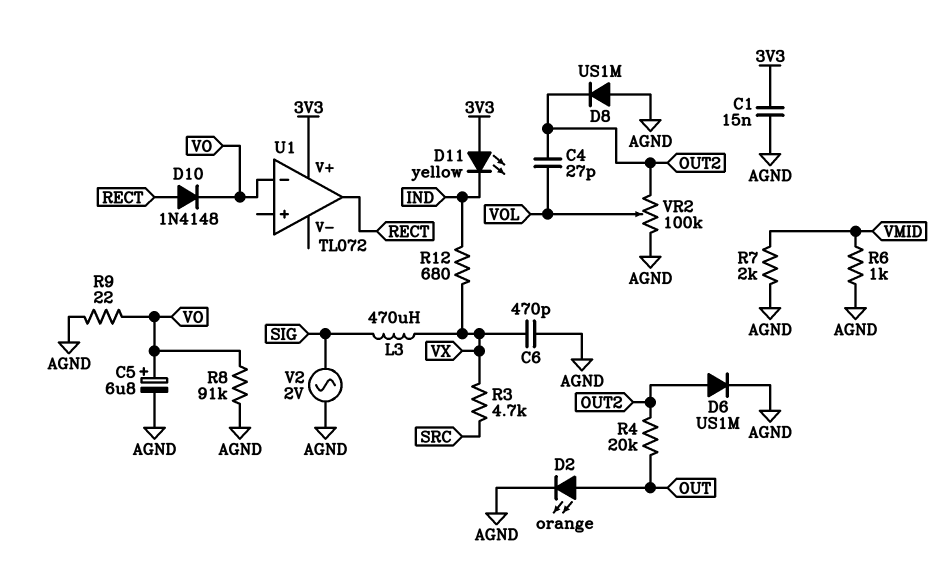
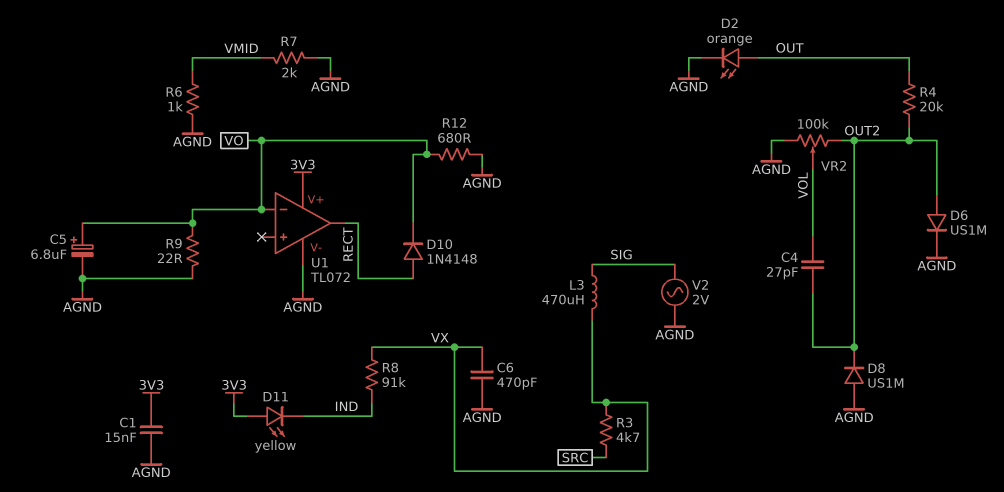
R8: 91k (AGND, VO) -> 91k (IND, VX)
R12: 680 (IND, VX) -> 680 (AGND, VO)
U1 pin V-: none -> AGND

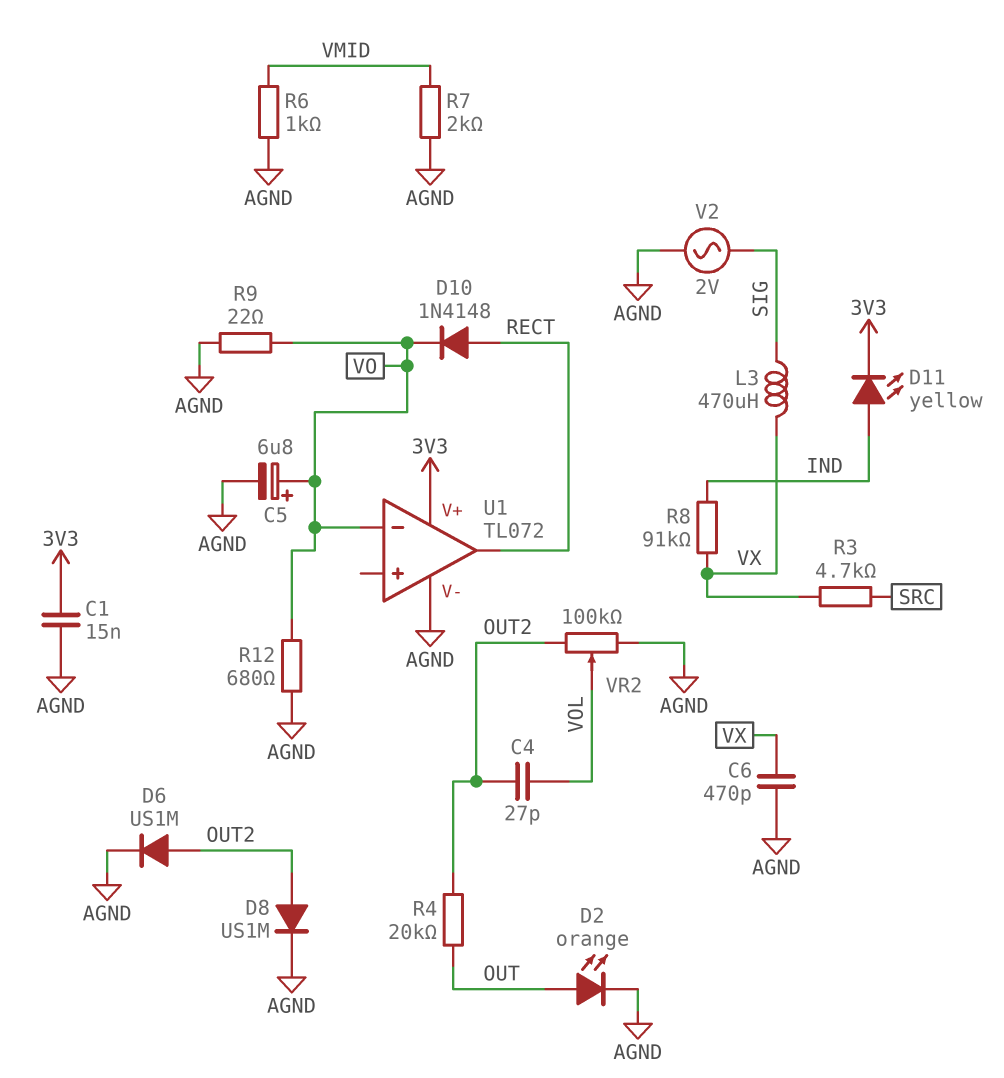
D8: diode US1M (A AGND, K OUT2) -> diode US1M (A OUT2, K AGND)
D11: LED yellow (A 3V3, K IND) -> LED yellow (A IND, K 3V3)

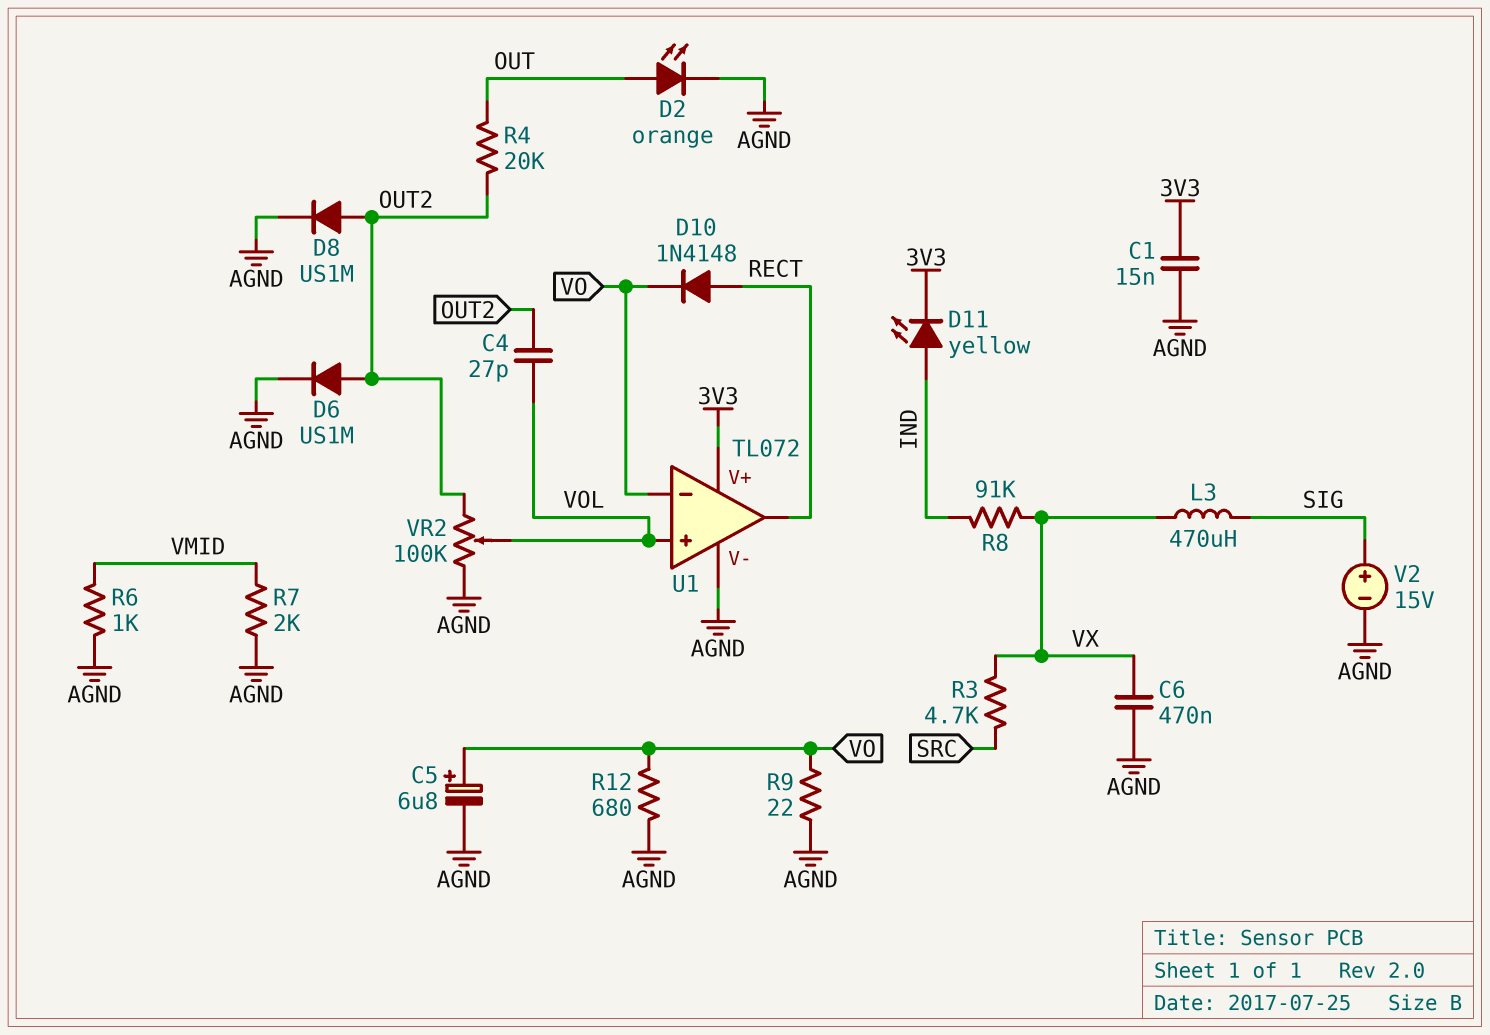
C6: 470pF (AGND, VX) -> 470nF (AGND, VX)
U1 pin in+: none -> VOL
V2: AC 2V (AGND, SIG) -> 15V (plus SIG, minus AGND)

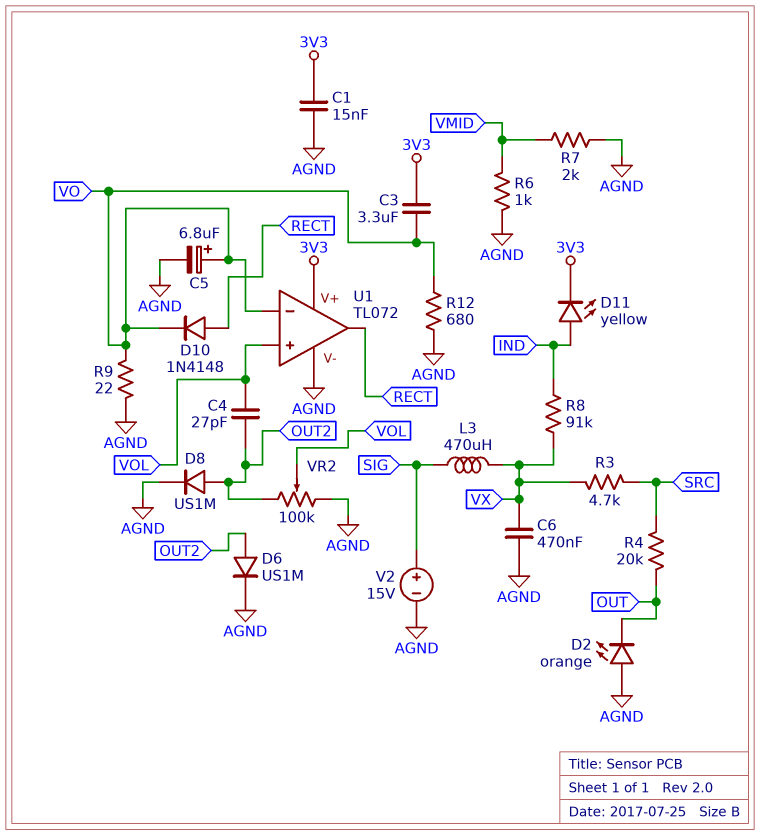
C3: none -> 3.3uF (3V3, VO)
D2: LED orange (A OUT, K AGND) -> LED orange (A AGND, K OUT)
R4: 20k (OUT, OUT2) -> 20k (OUT, SRC)

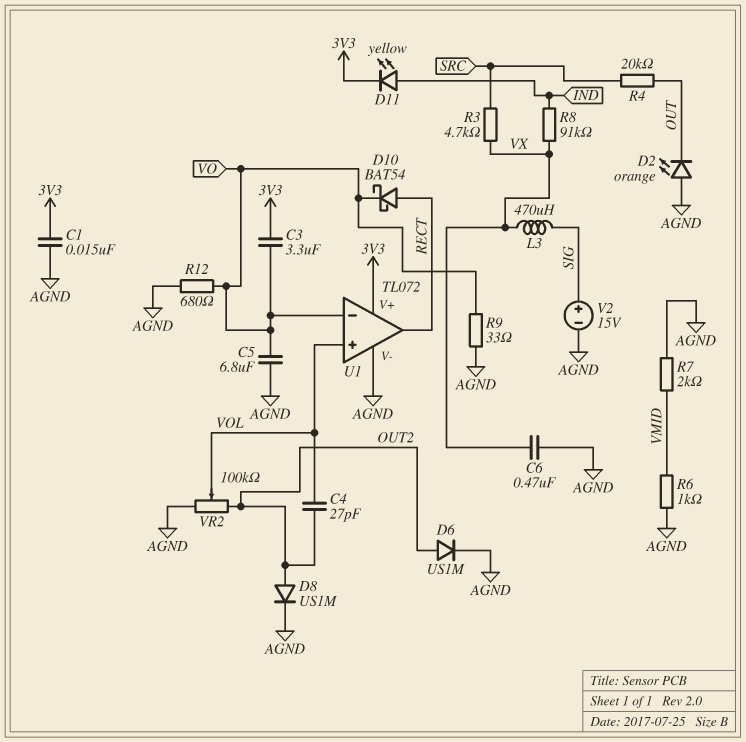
C5: 6.8uF (plus VO, minus AGND) -> 6.8uF (AGND, VO)
D10: diode 1N4148 (A RECT, K VO) -> schottky BAT54 (A RECT, K VO)
R9: 22 (AGND, VO) -> 33 (AGND, VO)

